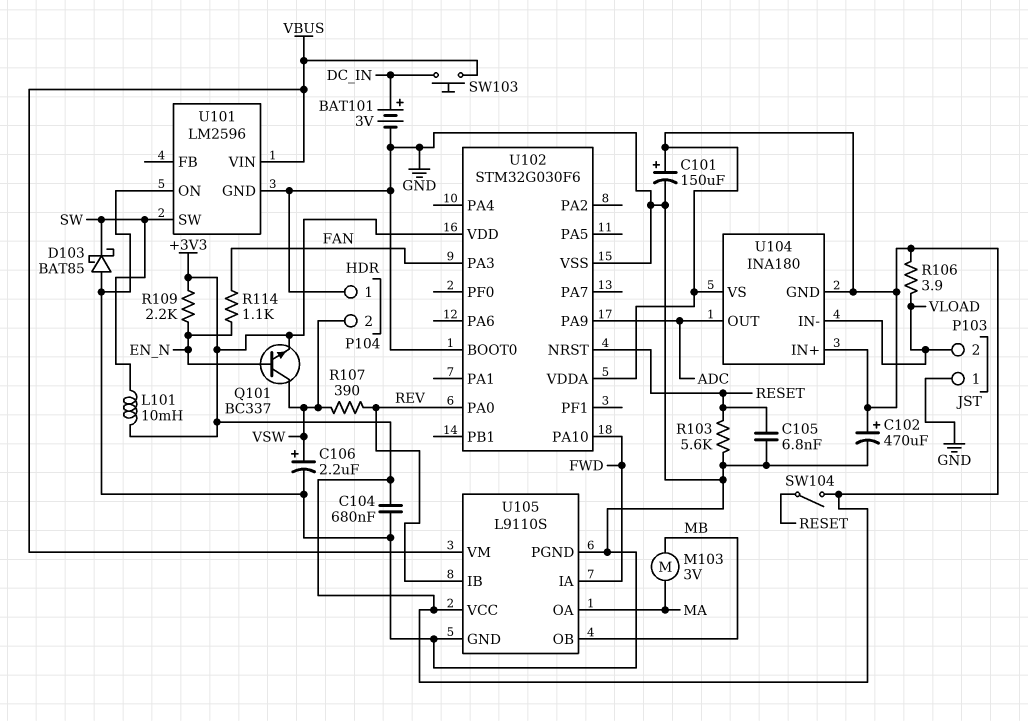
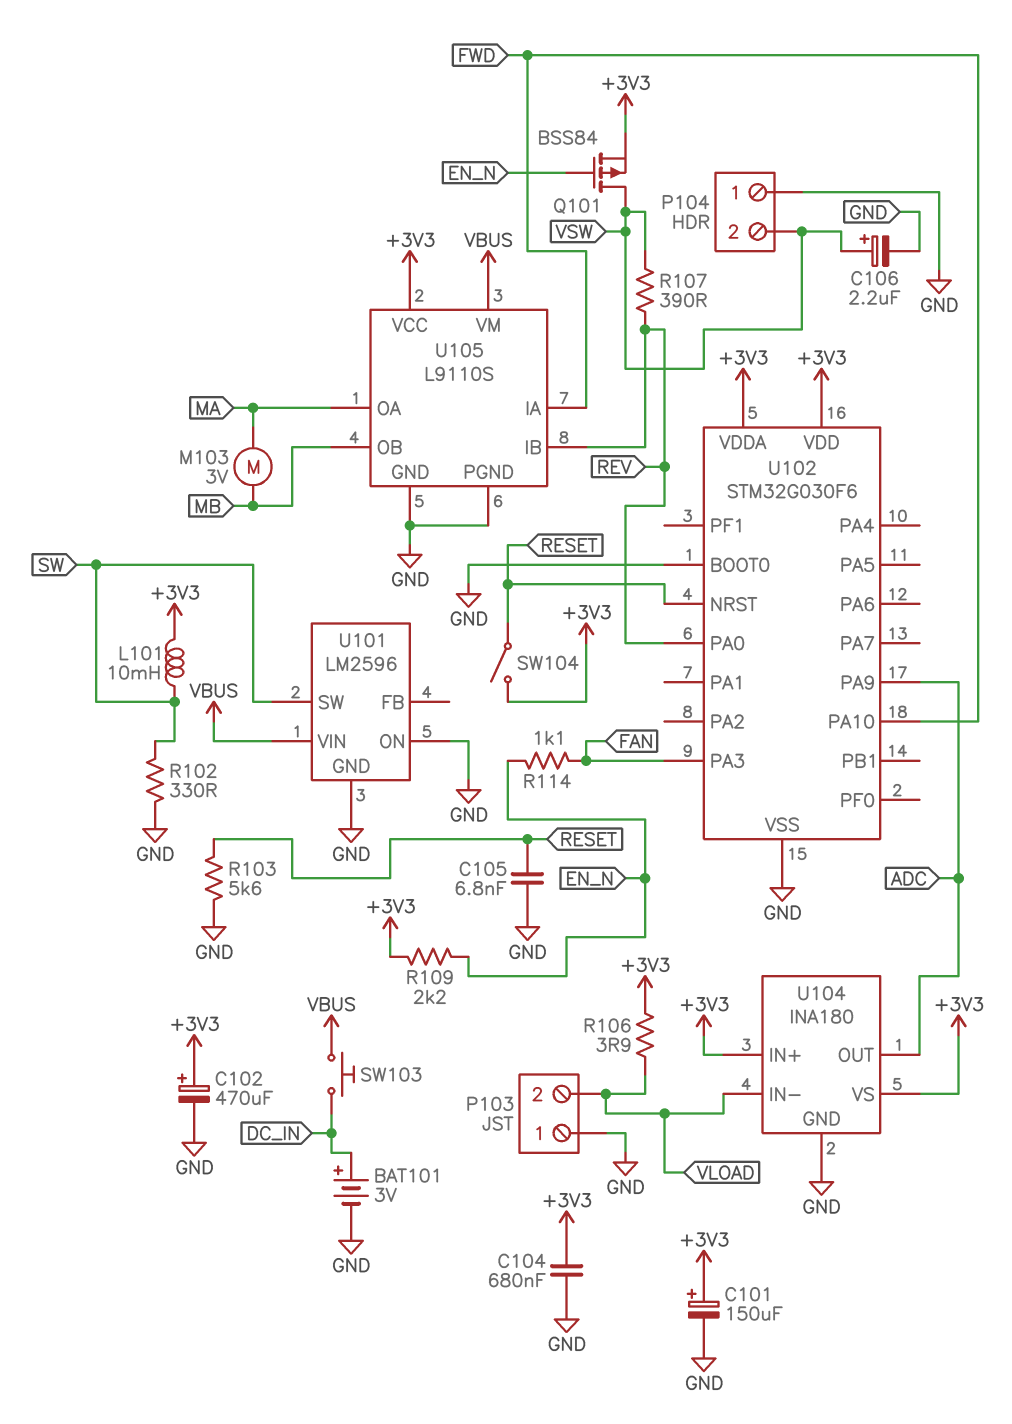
D103: schottky BAT85 (A GND, K SW) -> none
Q101: NPN BC337 (B EN_N, C VSW, E +3V3) -> PMOS BSS84 (G EN_N, D VSW, S +3V3)
R102: none -> 330 (GND, SW)
U104 pin GND: +3V3 -> GND

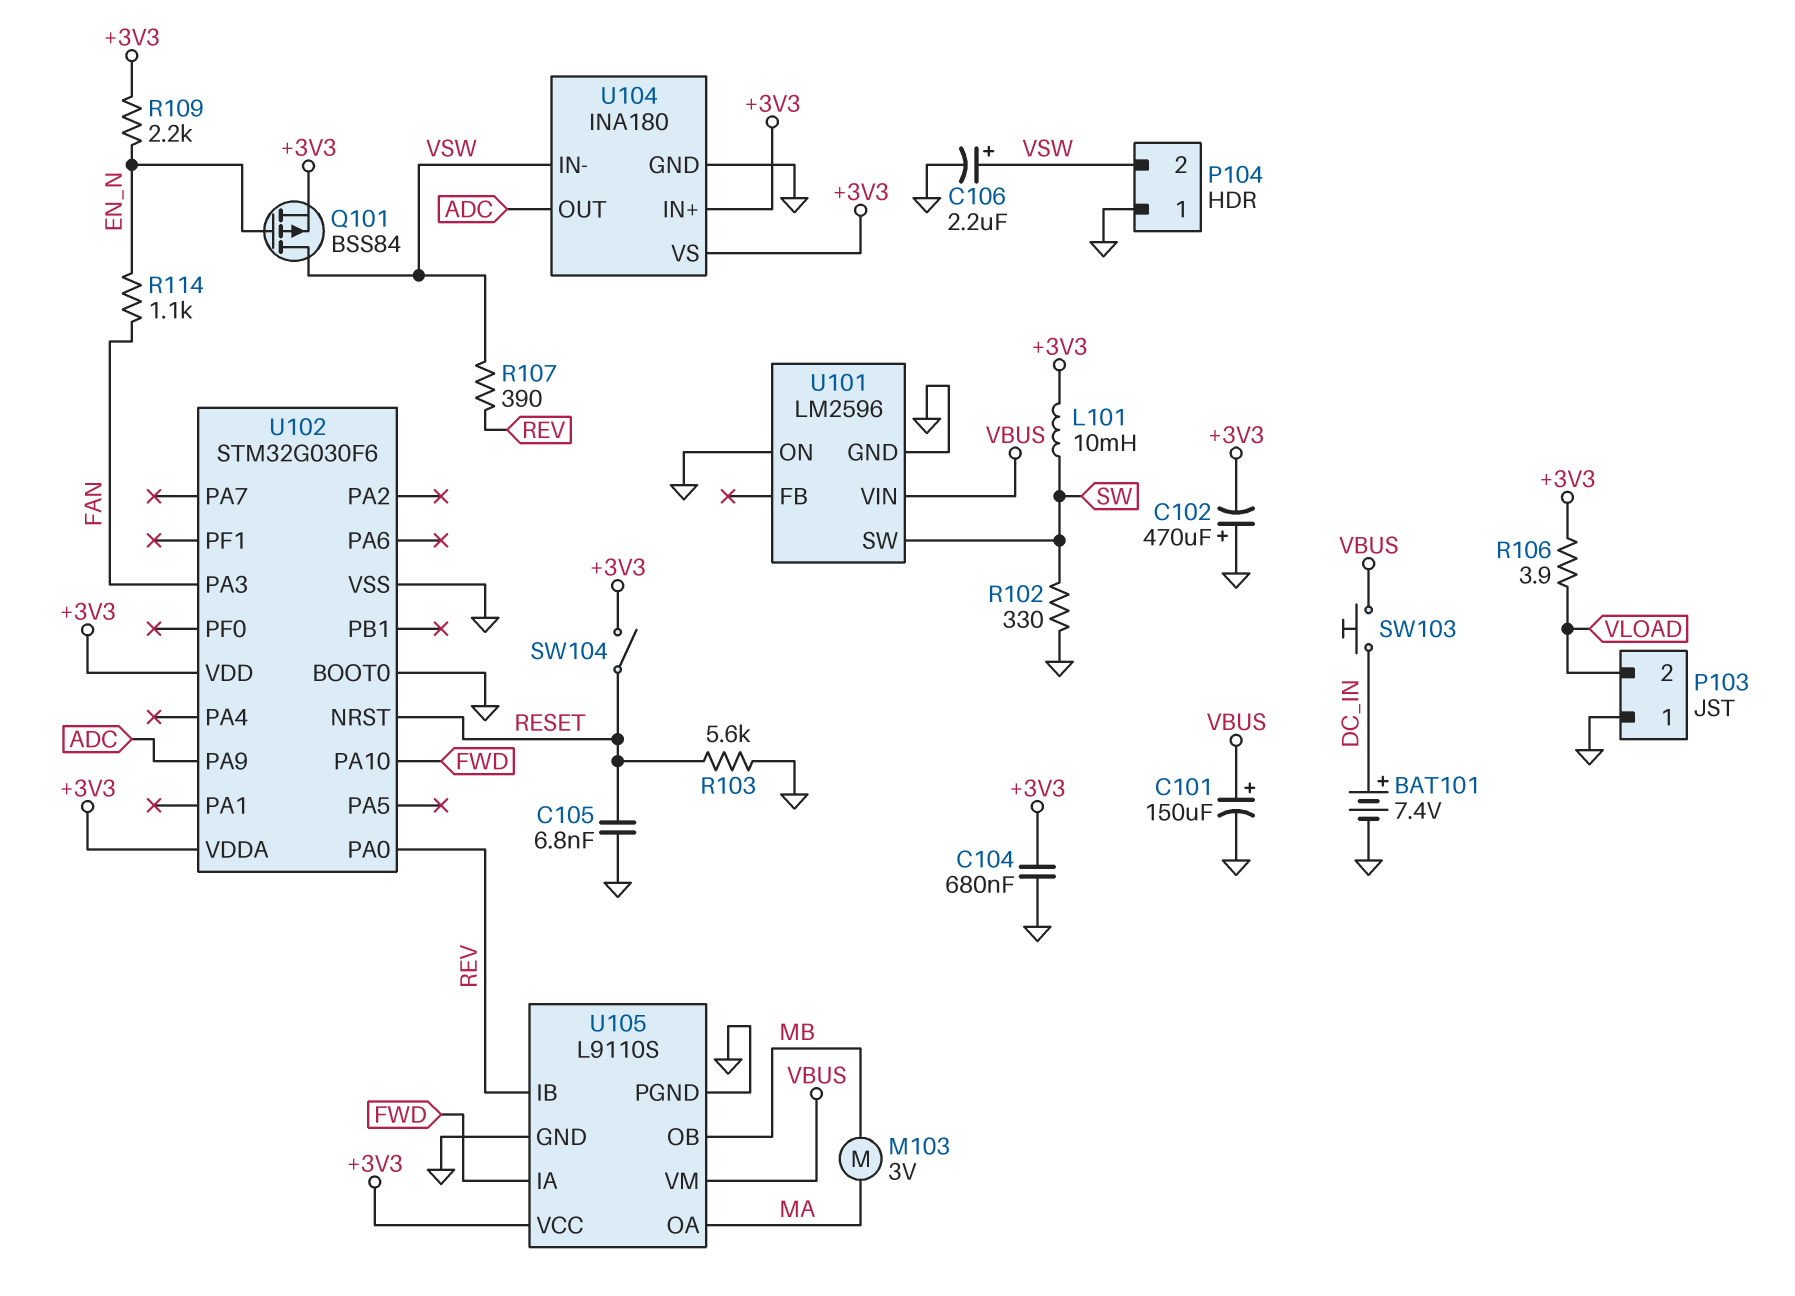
BAT101: 3V (plus DC_IN, minus GND) -> 7.4V (plus DC_IN, minus GND)
C101: 150uF (plus +3V3, minus GND) -> 150uF (plus VBUS, minus GND)
C102: 470uF (plus +3V3, minus GND) -> 470uF (plus GND, minus +3V3)
U104 pin IN-: VLOAD -> VSW

